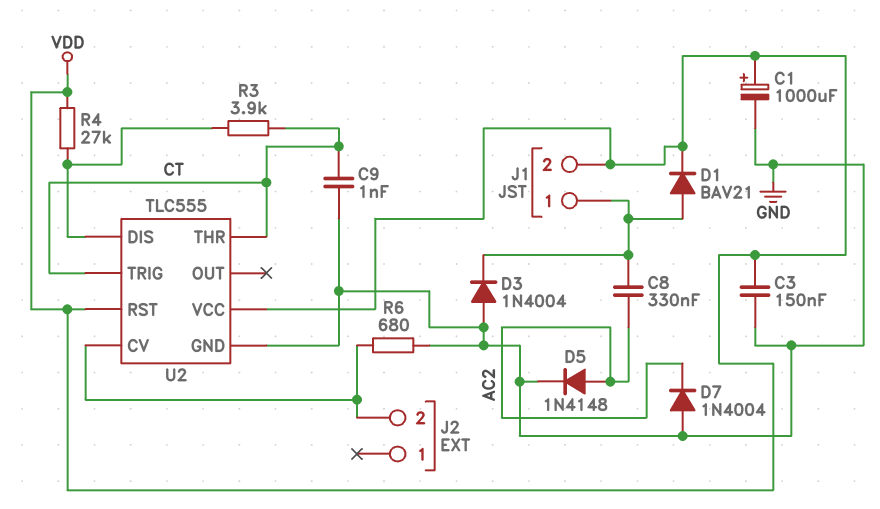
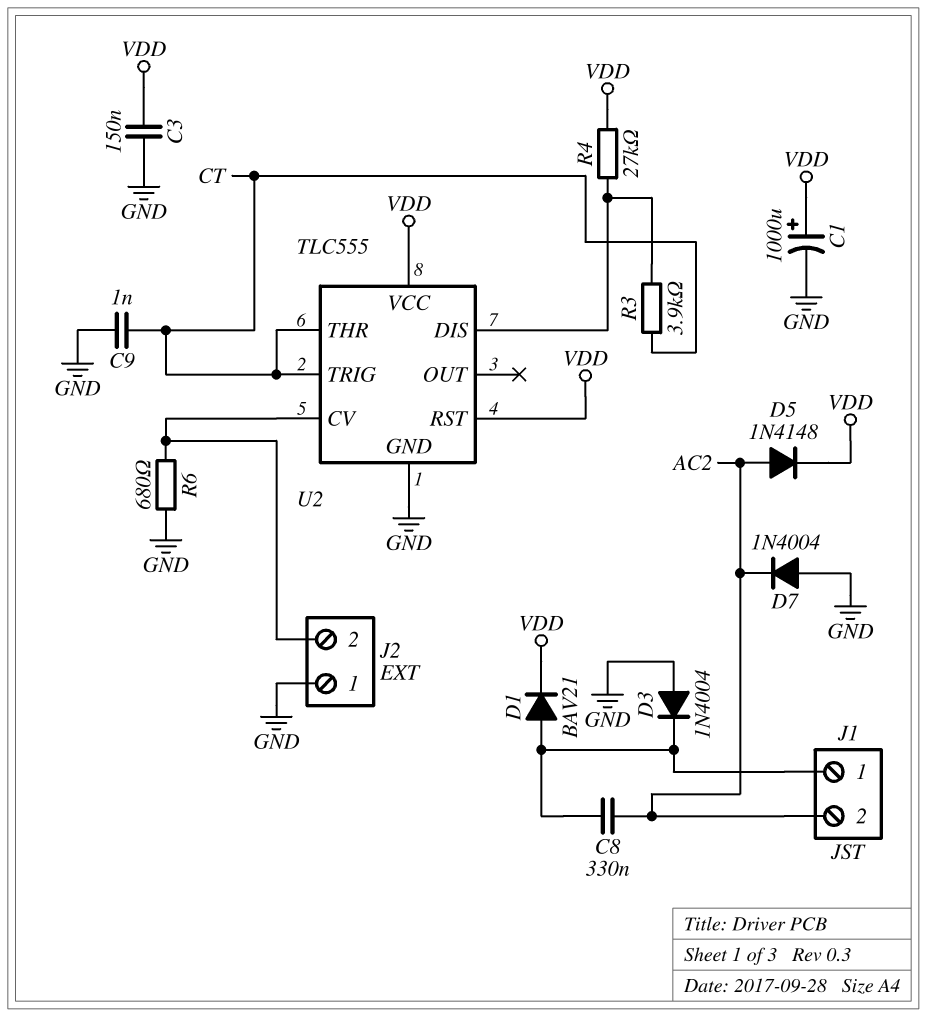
D5: diode 1N4148 (A AC2, K GND) -> diode 1N4148 (A AC2, K VDD)
J1 pin 2: VDD -> AC2
J2 pin 1: none -> GND

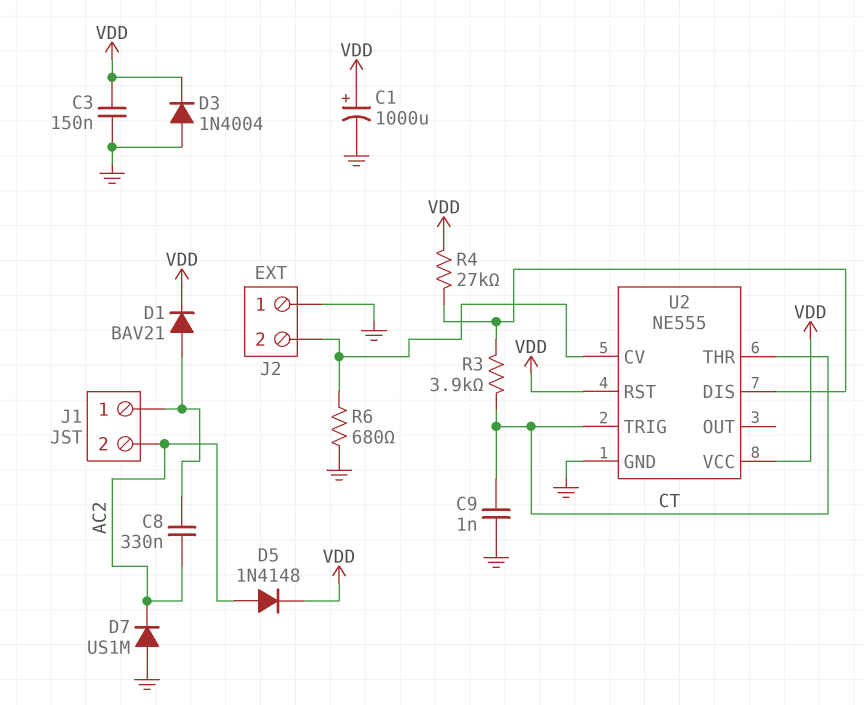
D3: diode 1N4004 (A GND, K J1/1) -> diode 1N4004 (A GND, K VDD)
D7: diode 1N4004 (A GND, K AC2) -> diode US1M (A GND, K AC2)
U2: TLC555 -> NE555

